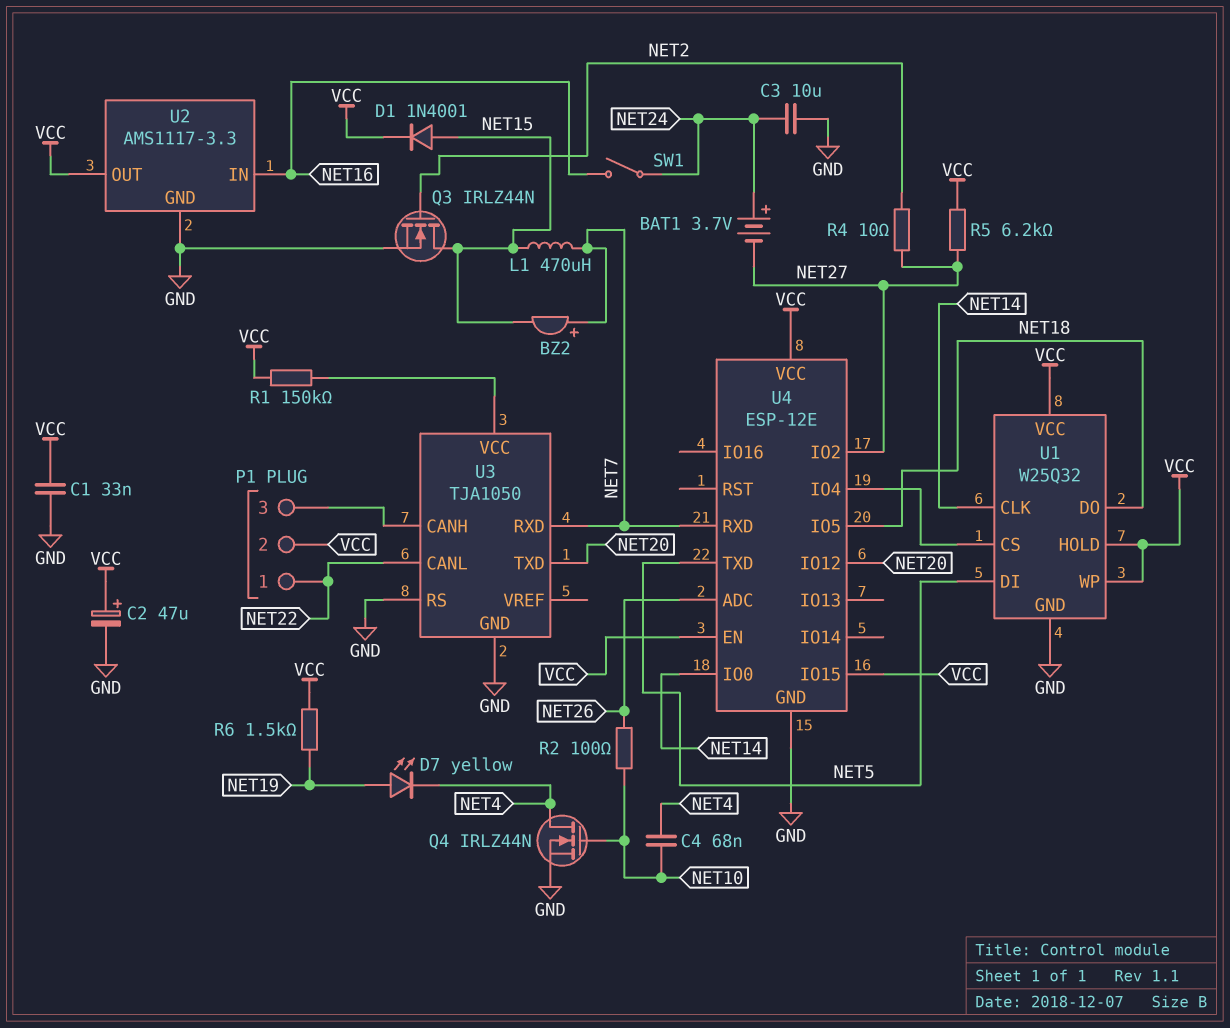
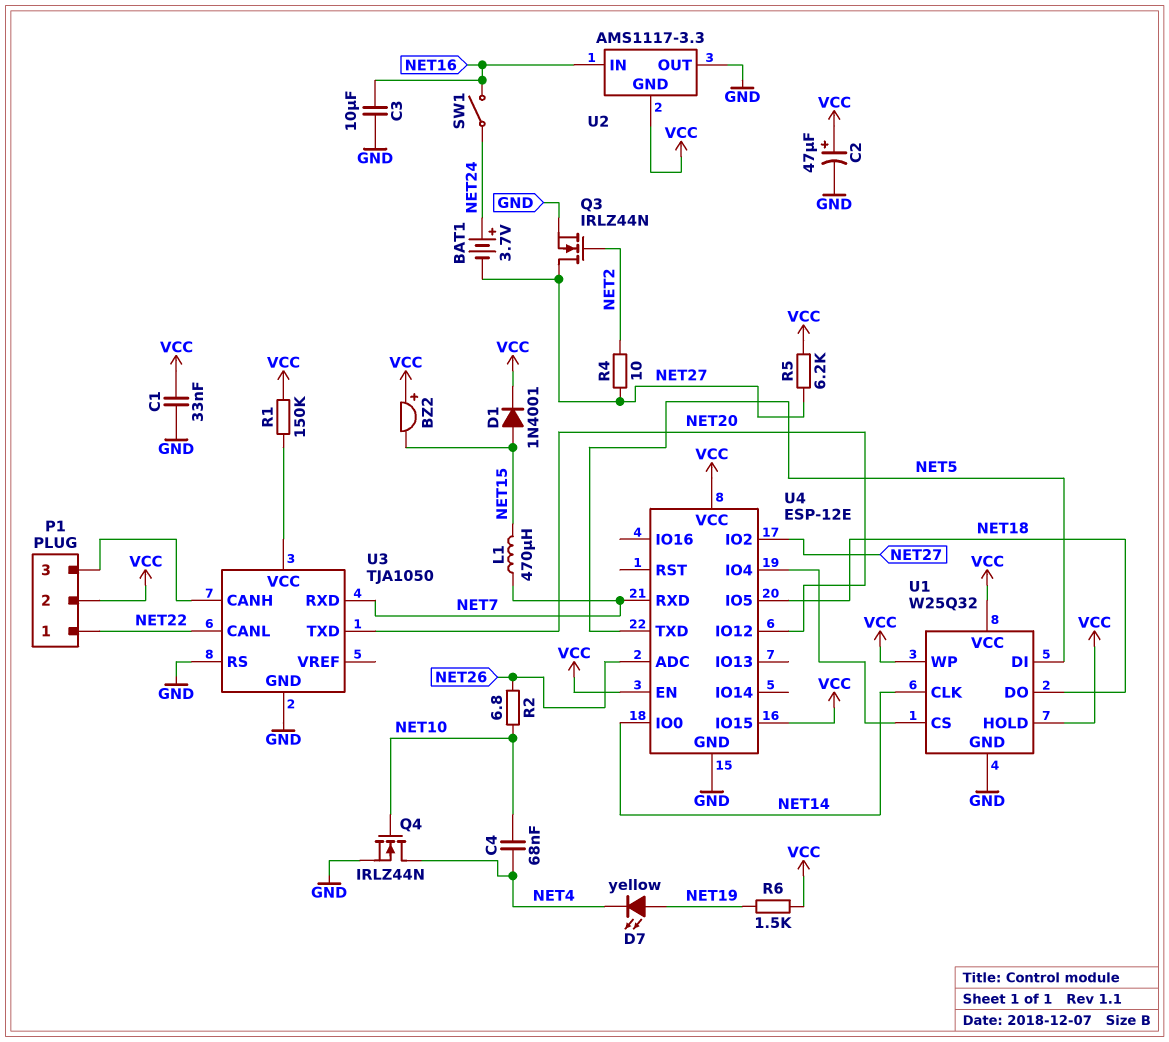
BZ2: buzzer (plus NET7, minus NET15) -> buzzer (plus VCC, minus NET15)
C3: 10uF (GND, NET24) -> 10uF (GND, NET16)
Q3: NMOS IRLZ44N (G NET2, D NET15, S GND) -> NMOS IRLZ44N (G NET2, D NET27, S GND)
R2: 100 (NET10, NET26) -> 6.8 (NET10, NET26)
U2 pin GND: GND -> VCC
U2 pin OUT: VCC -> GND

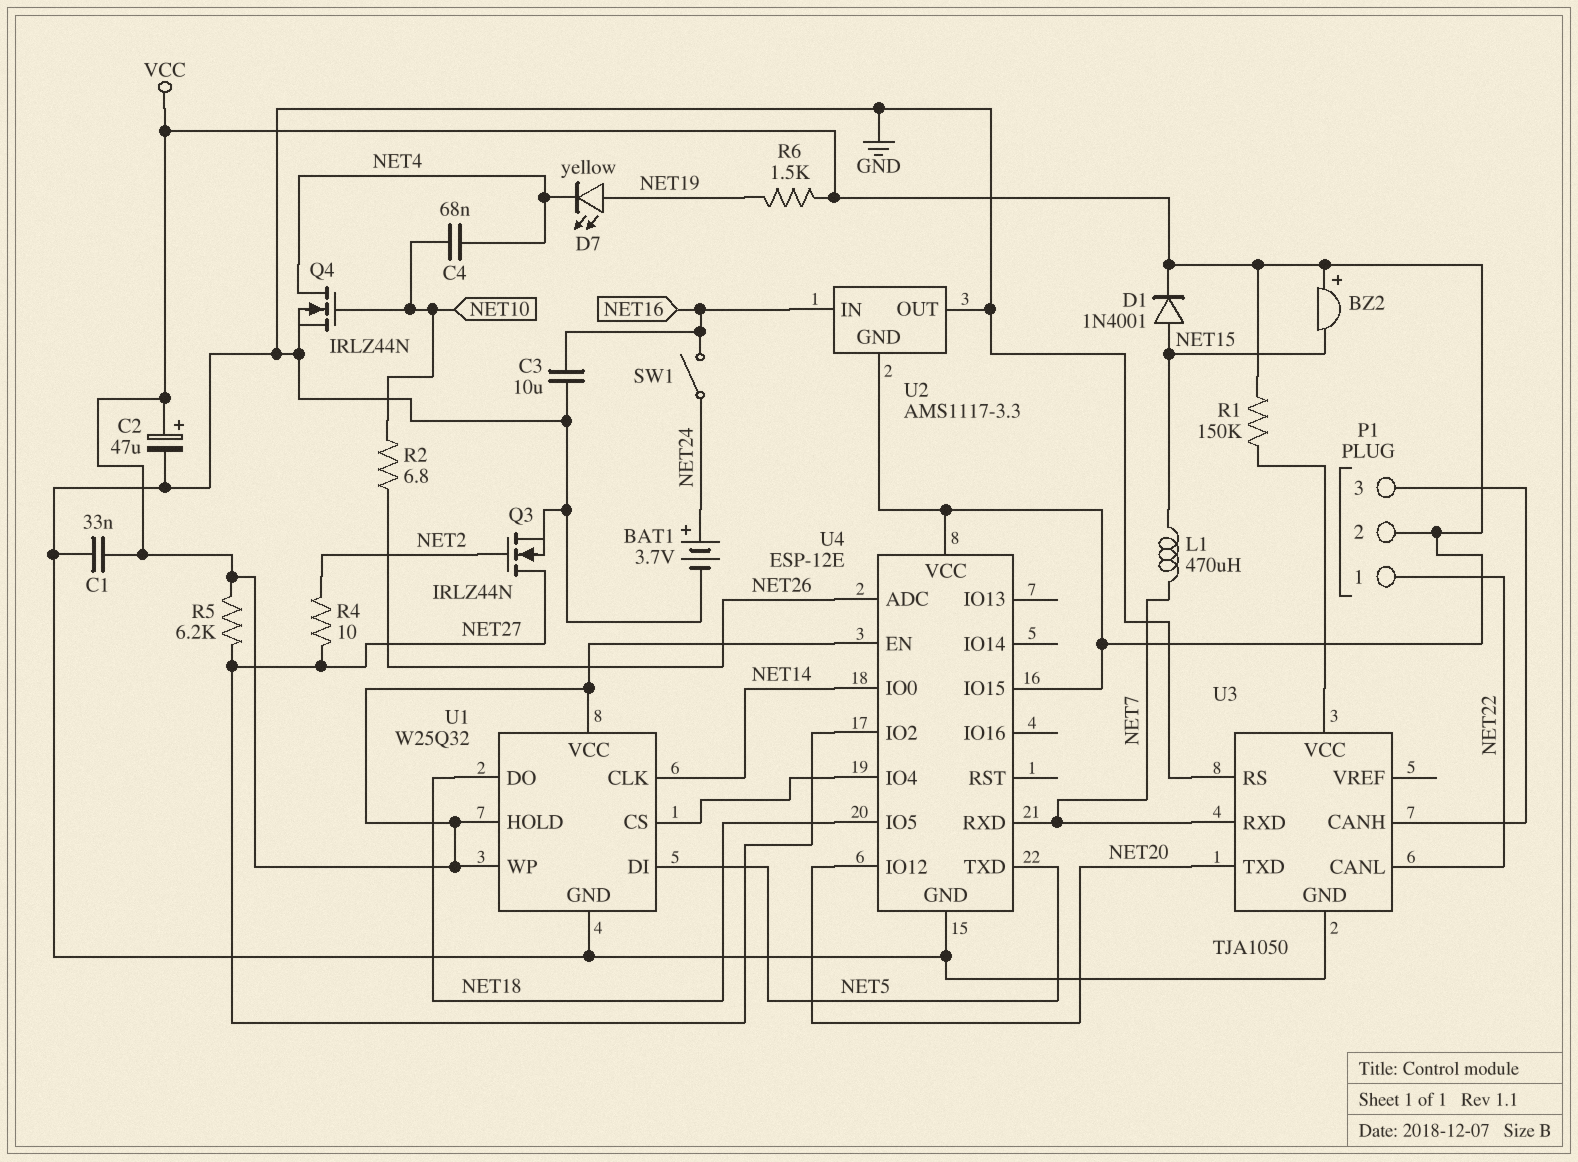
BAT1: 3.7V (plus NET24, minus NET27) -> 3.7V (plus NET24, minus GND)

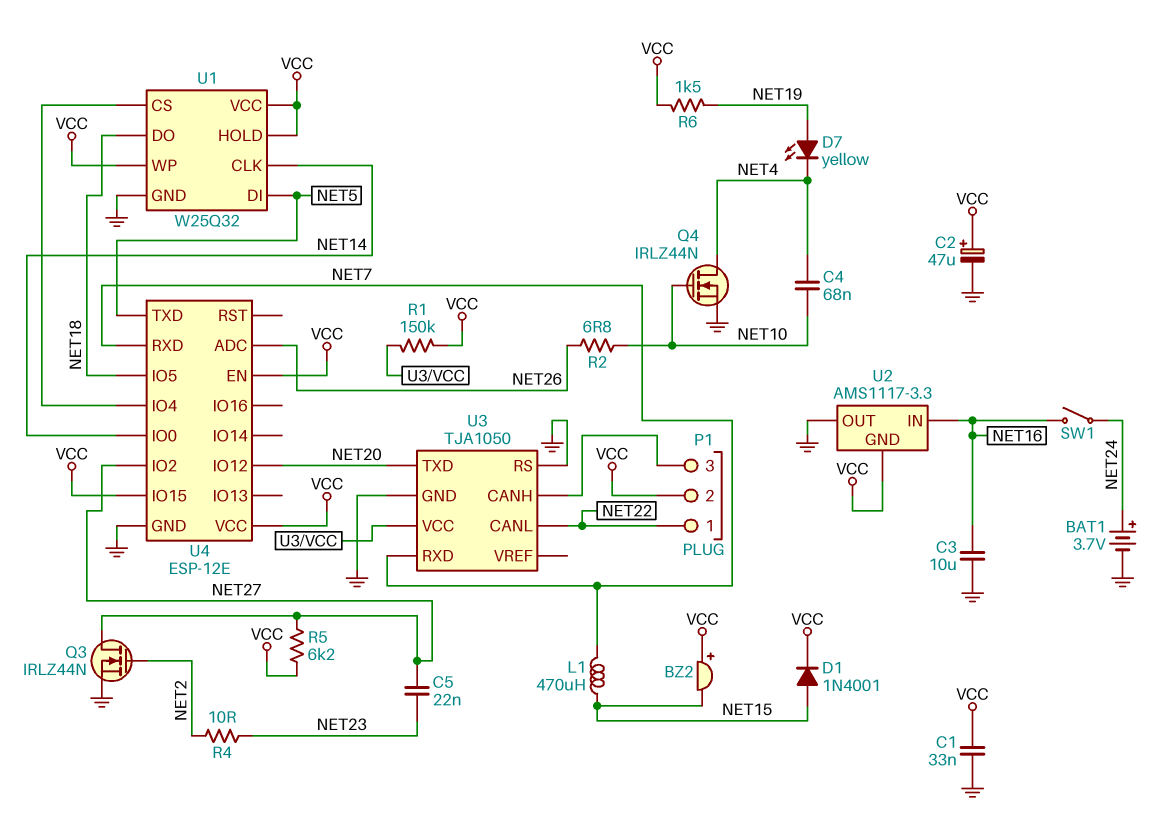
C5: none -> 22nF (NET23, NET27)
R4: 10 (NET2, NET27) -> 10 (NET2, NET23)

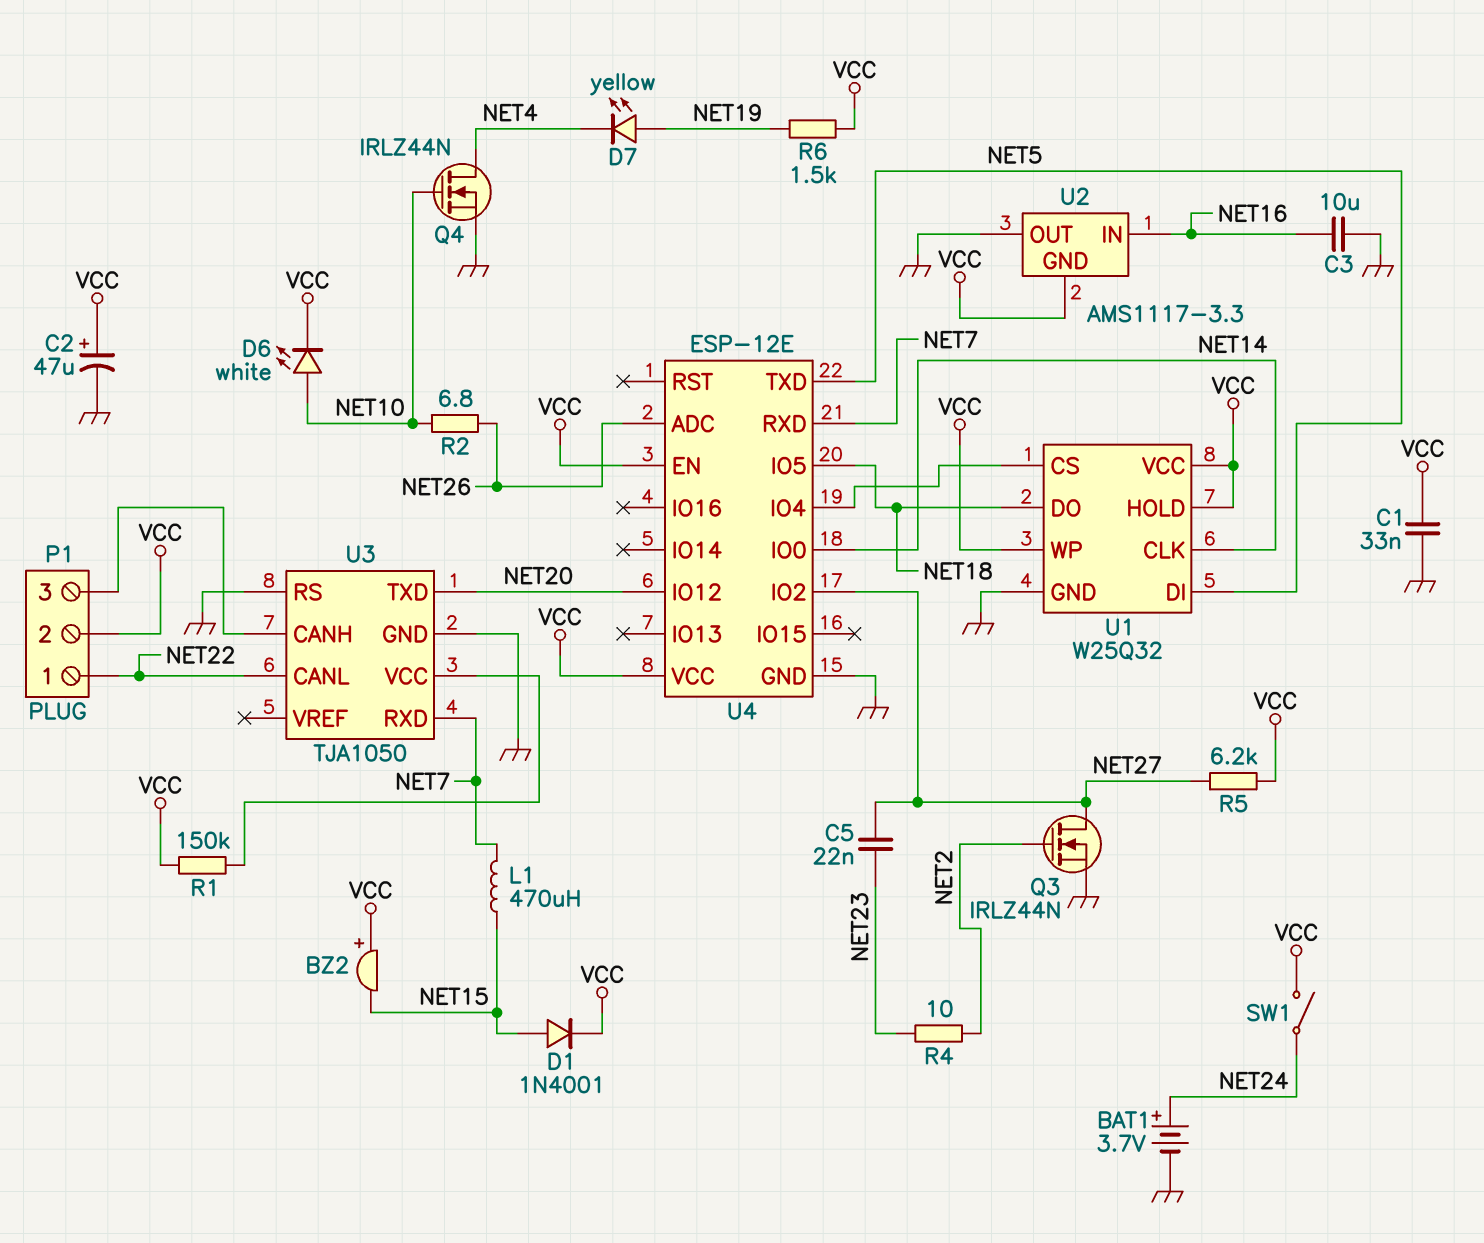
C4: 68nF (NET4, NET10) -> none
D6: none -> LED white (A NET10, K VCC)
SW1: switch (NET16, NET24) -> switch (NET24, VCC)
U4 pin IO15: VCC -> none

